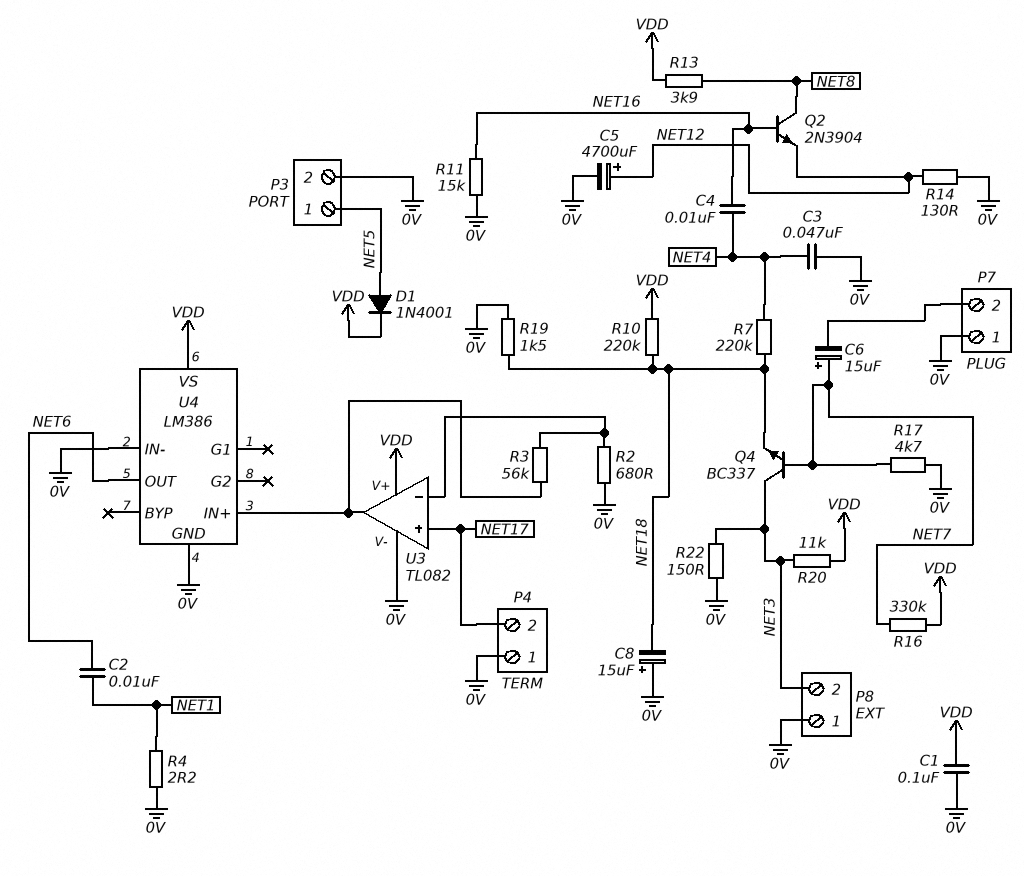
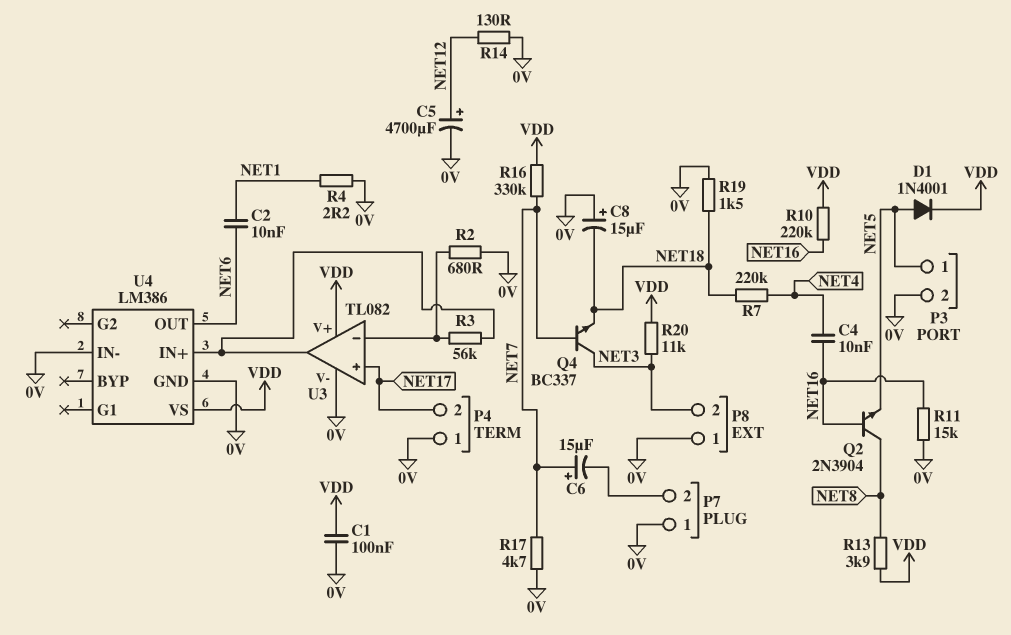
C3: 47nF (0V, NET4) -> none
Q2: NPN 2N3904 (B NET16, C NET8, E NET12) -> NPN 2N3904 (B NET16, C NET8, E NET5)
R10: 220k (NET18, VDD) -> 220k (NET16, VDD)
R22: 150 (0V, NET3) -> none

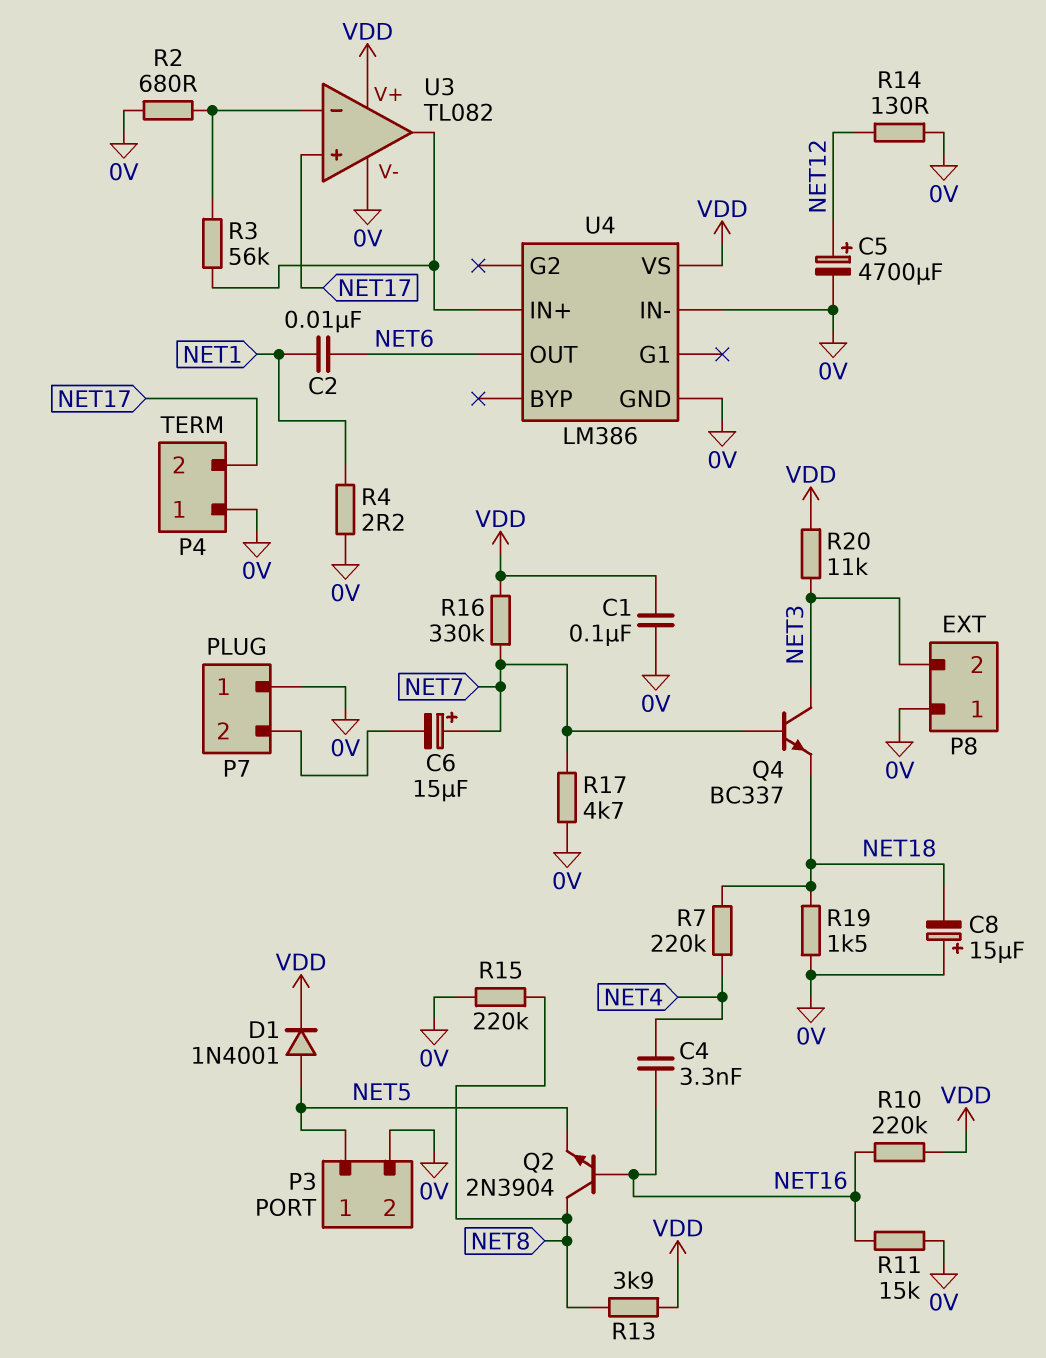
C4: 10nF (NET4, NET16) -> 3.3nF (NET4, NET16)
R15: none -> 220k (0V, NET8)

